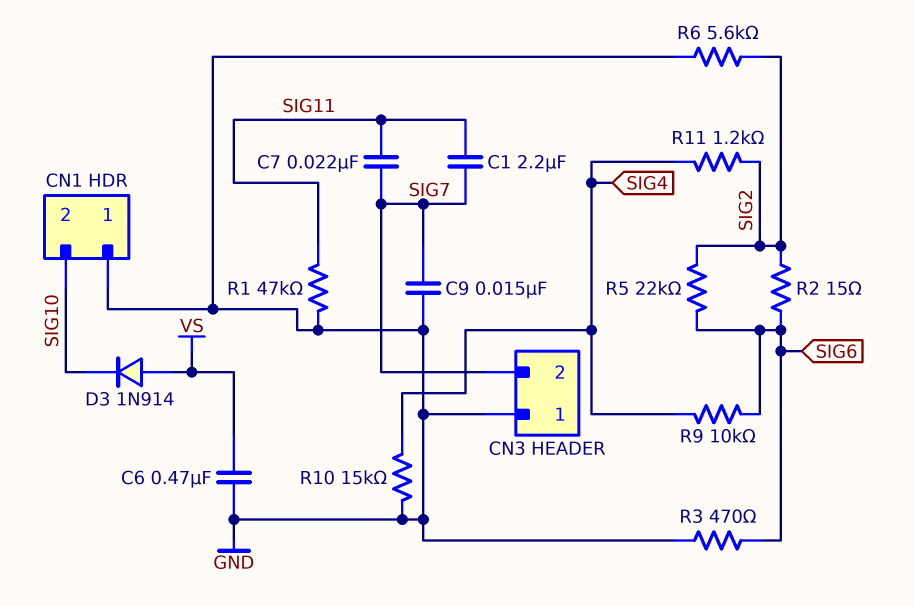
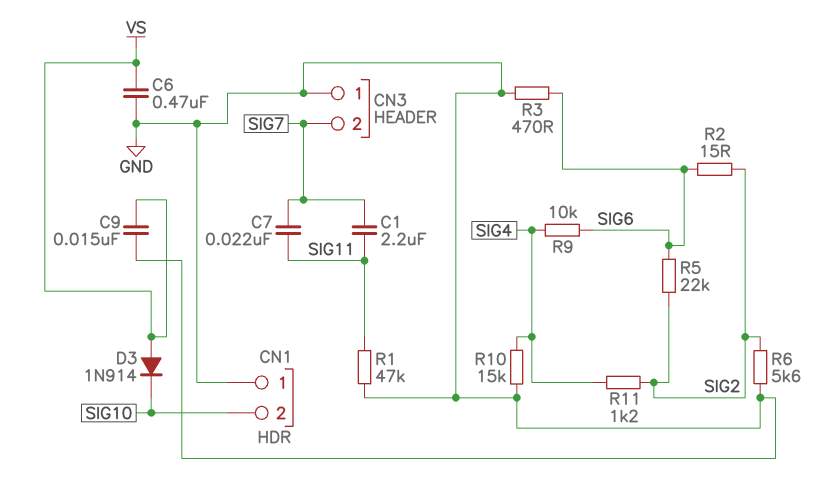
C9: 15nF (GND, SIG7) -> 15nF (GND, VS)

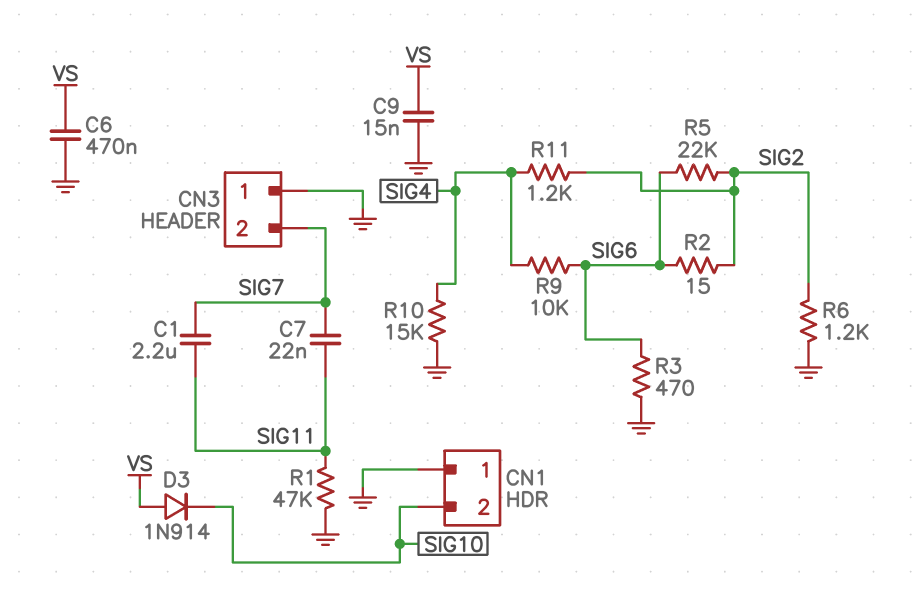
R6: 5.6k (GND, SIG2) -> 1.2k (GND, SIG2)

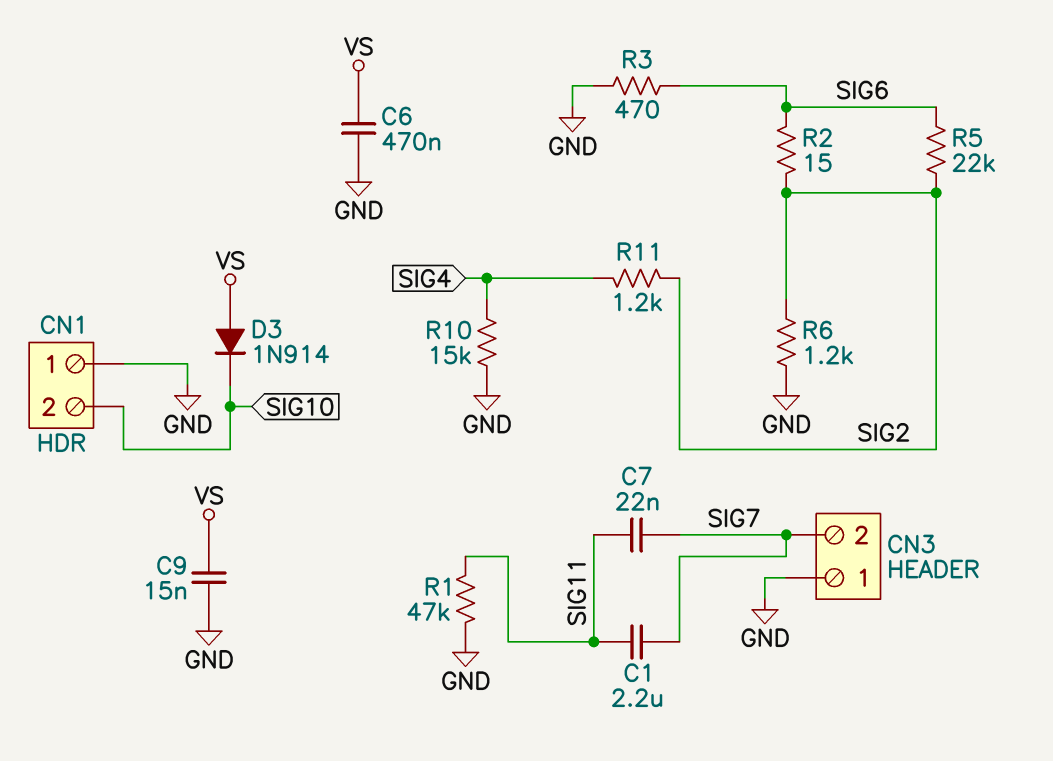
R9: 10k (SIG4, SIG6) -> none

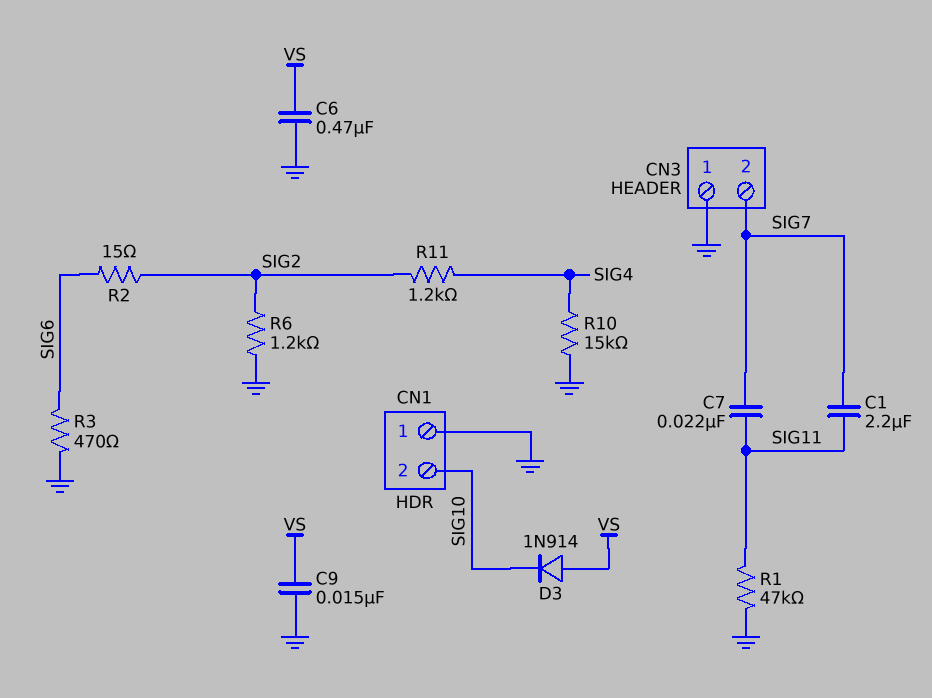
R5: 22k (SIG2, SIG6) -> none

